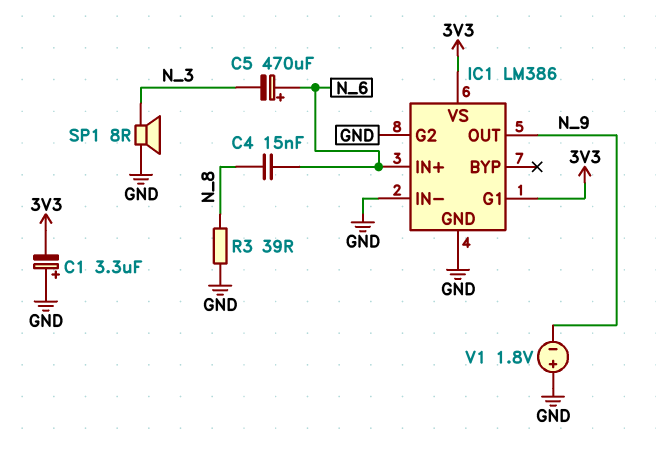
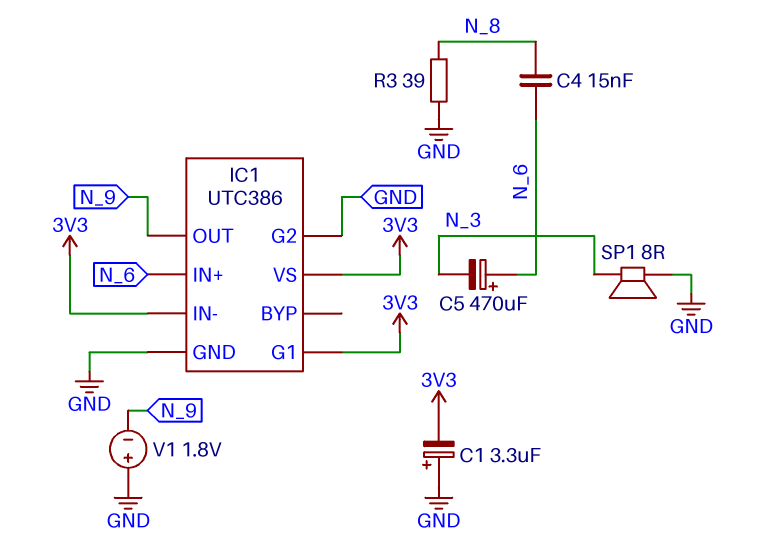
IC1: LM386 -> UTC386
IC1 pin IN-: GND -> 3V3

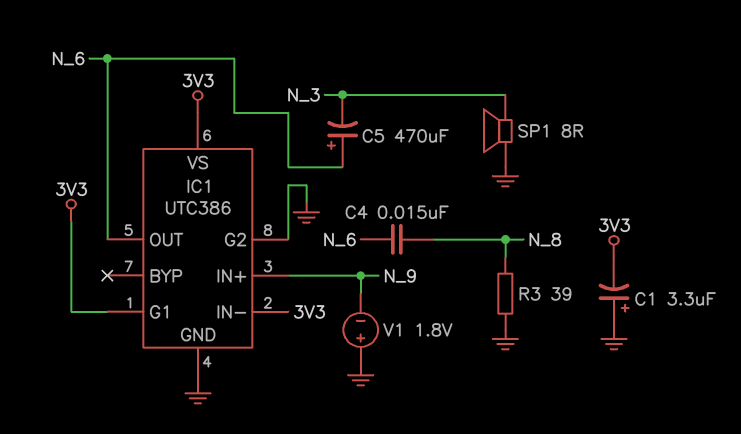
IC1 pin IN+: N_6 -> N_9
IC1 pin OUT: N_9 -> N_6

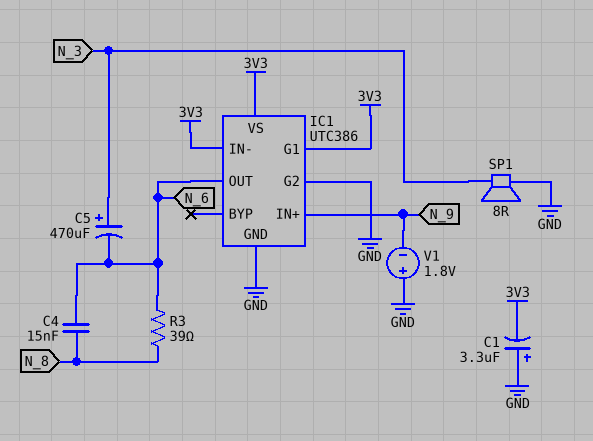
C5: 470uF (plus N_6, minus N_3) -> 470uF (plus N_3, minus N_6)
R3: 39 (GND, N_8) -> 39 (N_6, N_8)

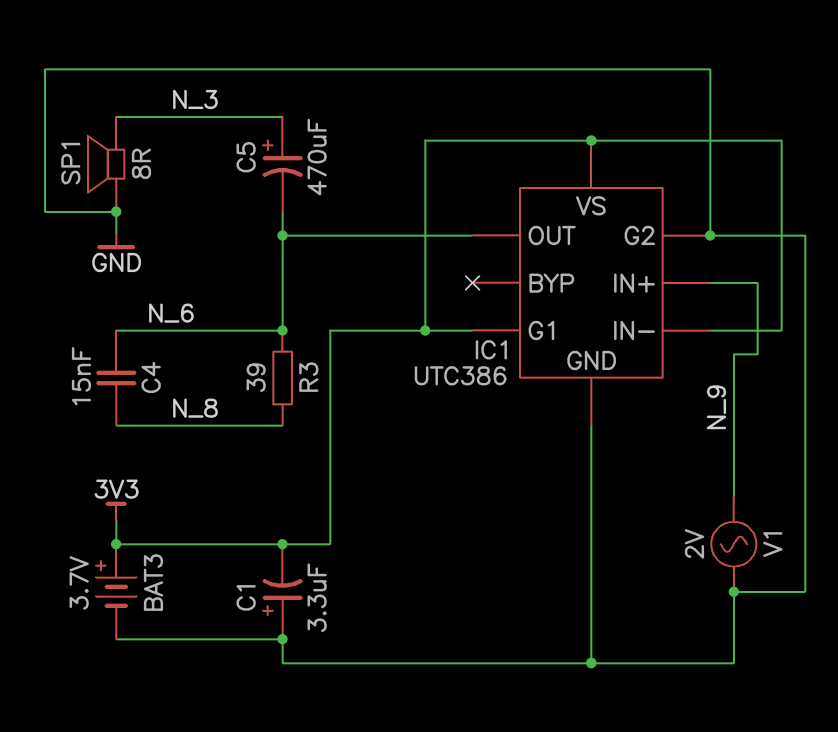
BAT3: none -> 3.7V (plus 3V3, minus GND)
V1: 1.8V (plus GND, minus N_9) -> AC 2V (GND, N_9)

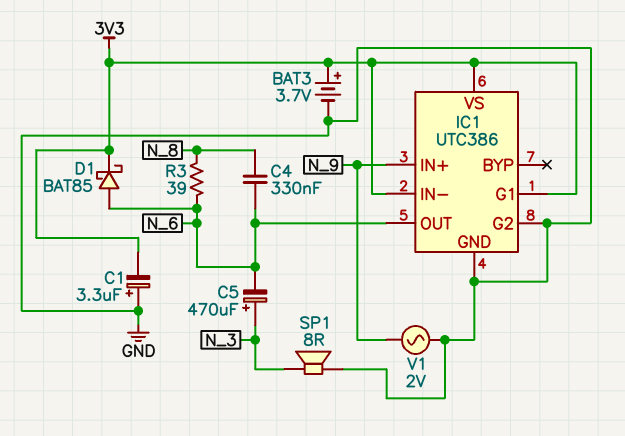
C4: 15nF (N_6, N_8) -> 330nF (N_6, N_8)
D1: none -> schottky BAT85 (A N_6, K 3V3)

